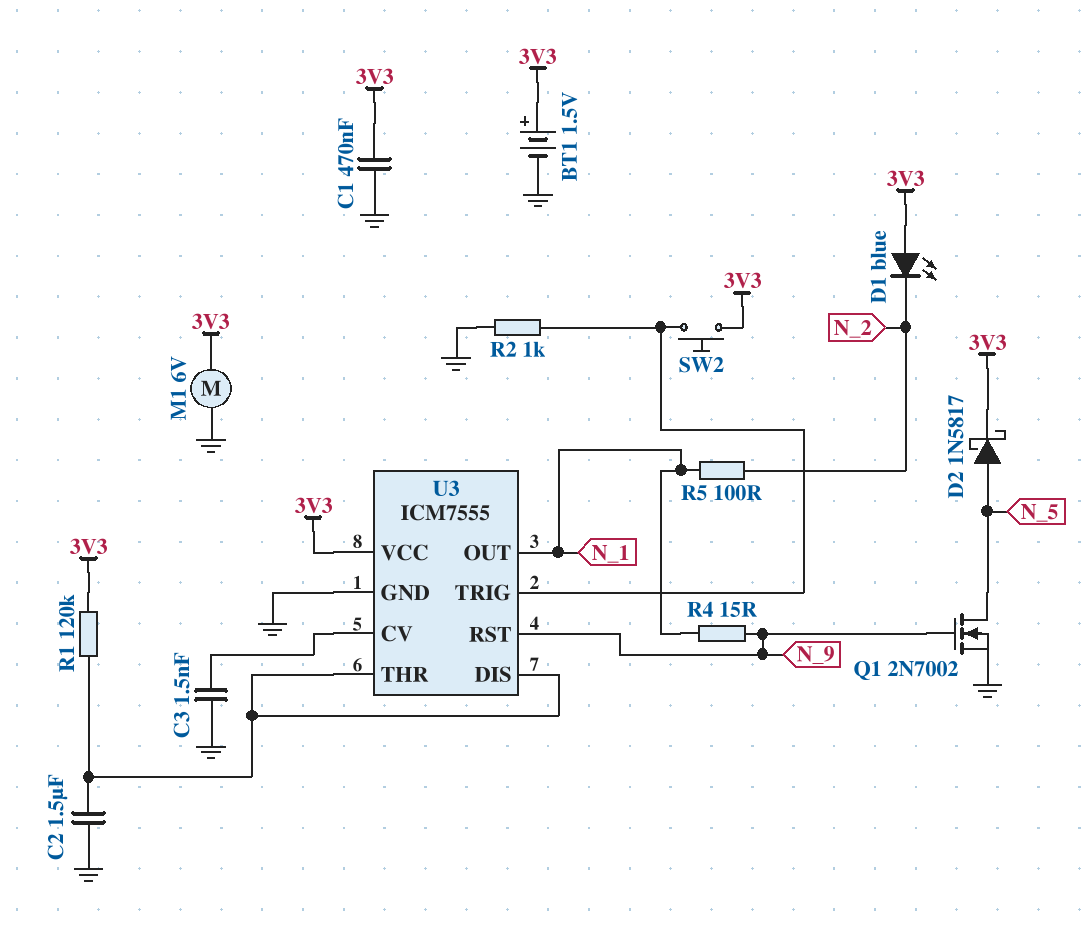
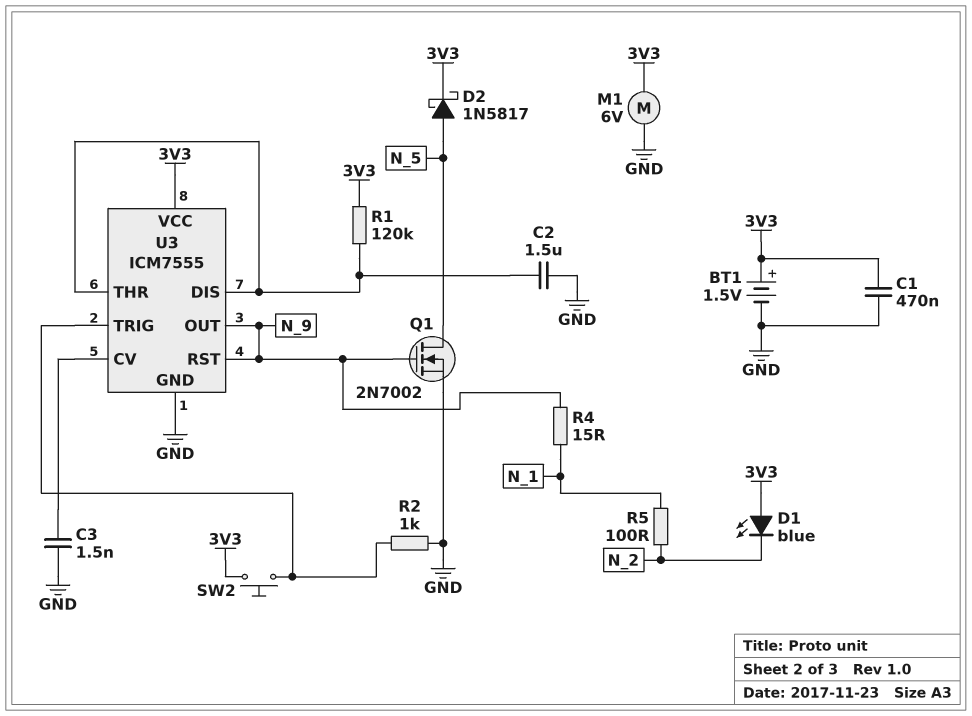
U3 pin OUT: N_1 -> N_9

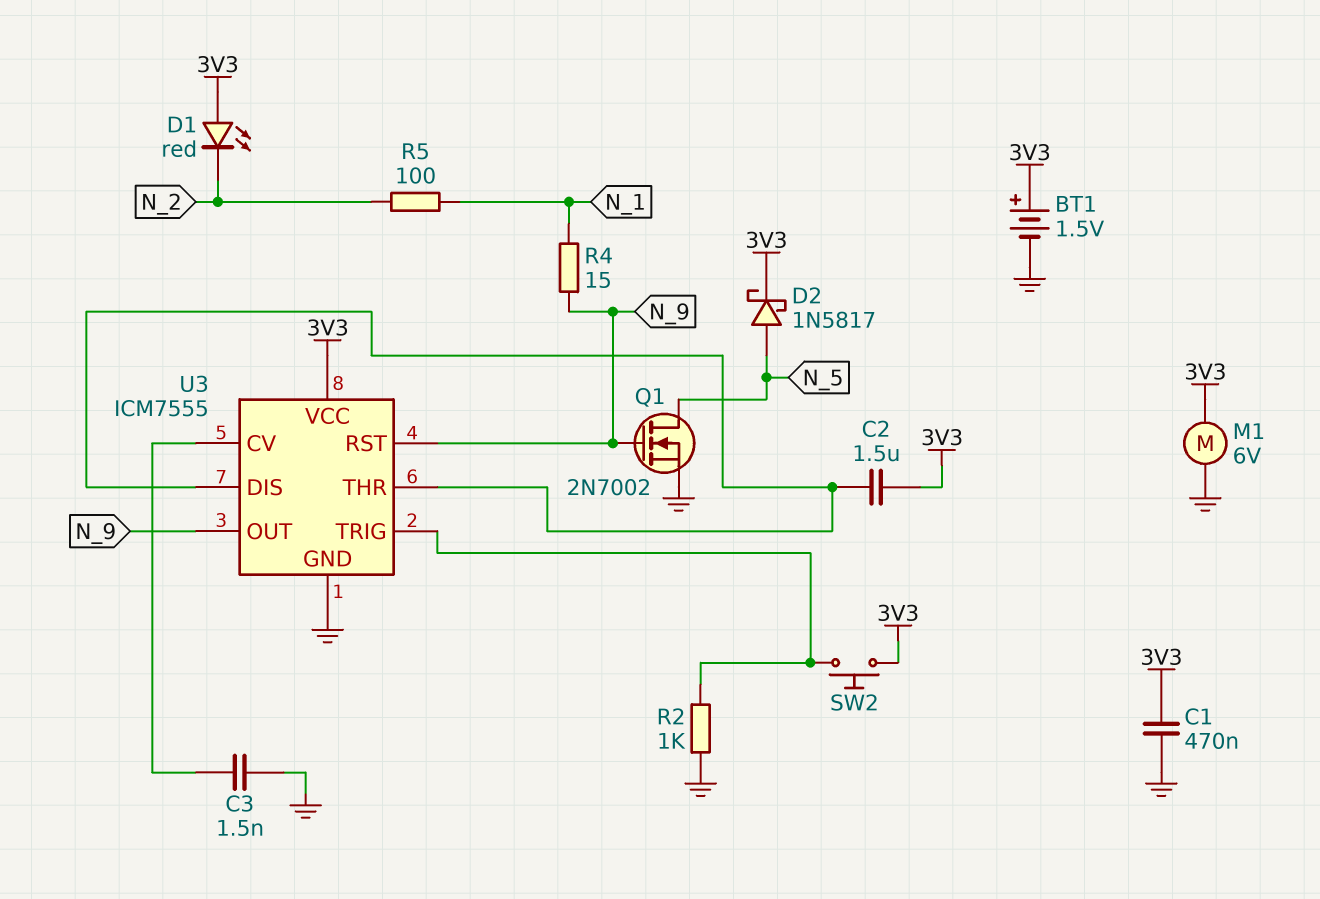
C2: 1.5uF (GND, U3/DIS) -> 1.5uF (3V3, U3/DIS)
D1: LED blue (A 3V3, K N_2) -> LED red (A 3V3, K N_2)
R1: 120k (3V3, U3/DIS) -> none

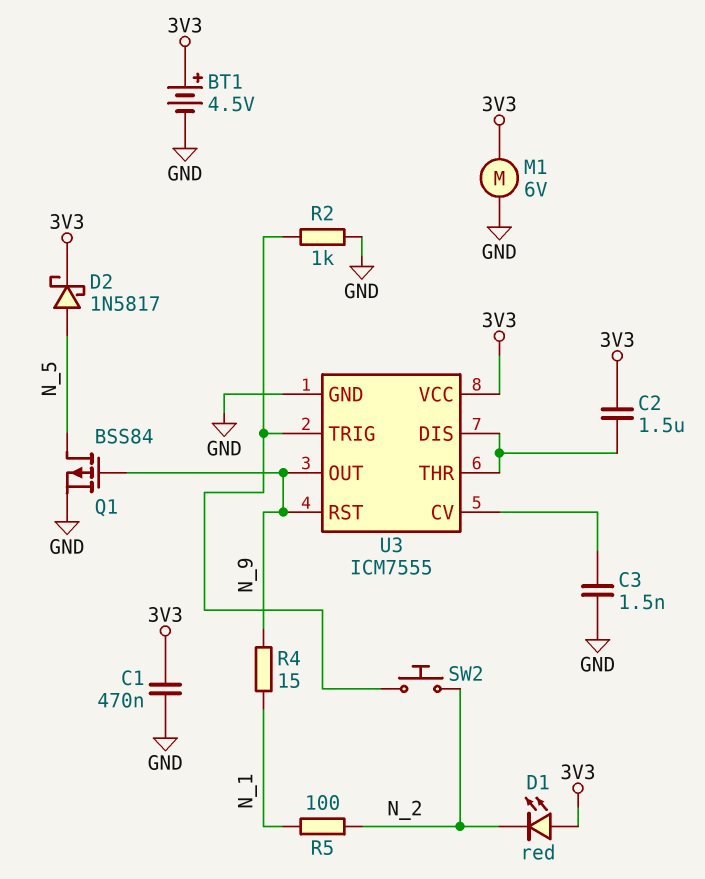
BT1: 1.5V (plus 3V3, minus GND) -> 4.5V (plus 3V3, minus GND)
Q1: NMOS 2N7002 (G N_9, D N_5, S GND) -> PMOS BSS84 (G N_9, D N_5, S GND)
SW2: button (3V3, U3/TRIG) -> button (N_2, U3/TRIG)

